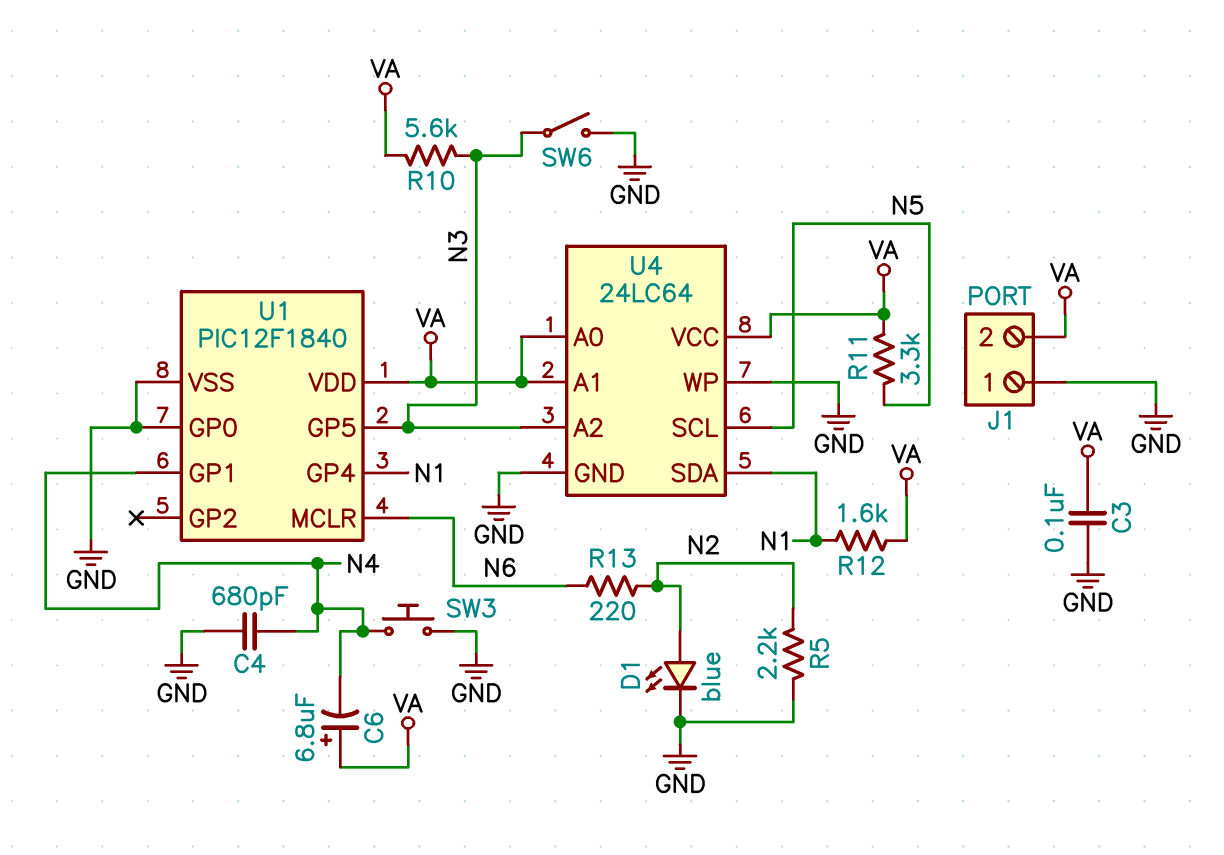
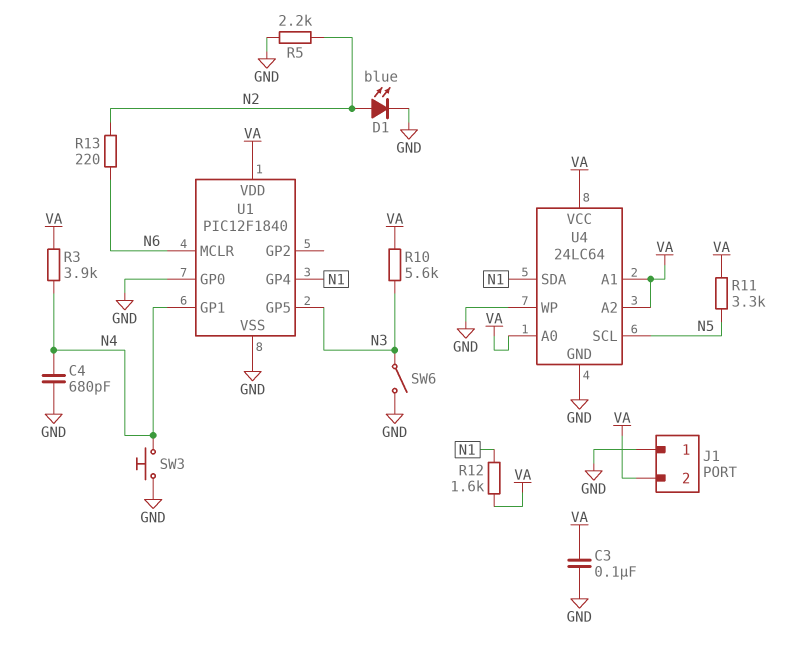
C6: 6.8uF (plus VA, minus N4) -> none
R3: none -> 3.9k (N4, VA)
U4 pin A2: N3 -> VA

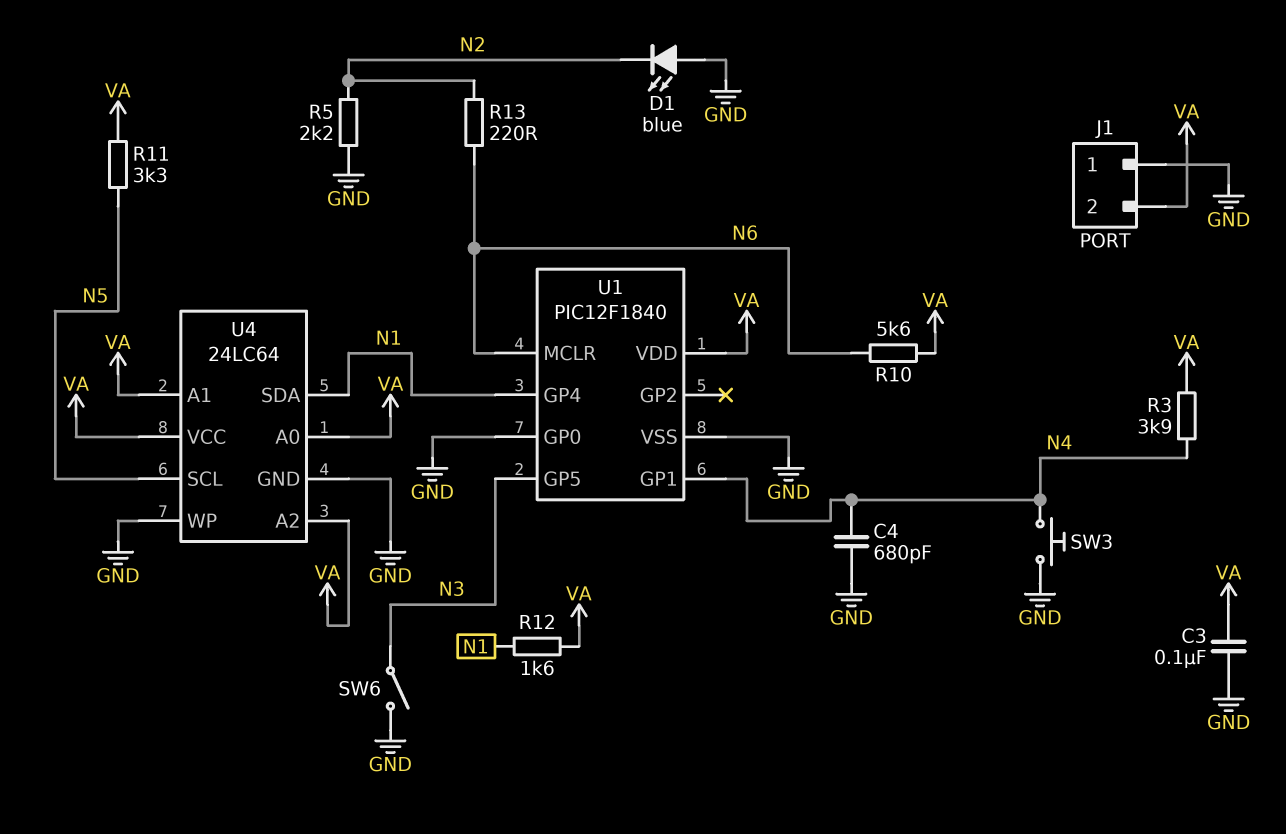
D1: LED blue (A N2, K GND) -> LED blue (A GND, K N2)
R10: 5.6k (N3, VA) -> 5.6k (N6, VA)

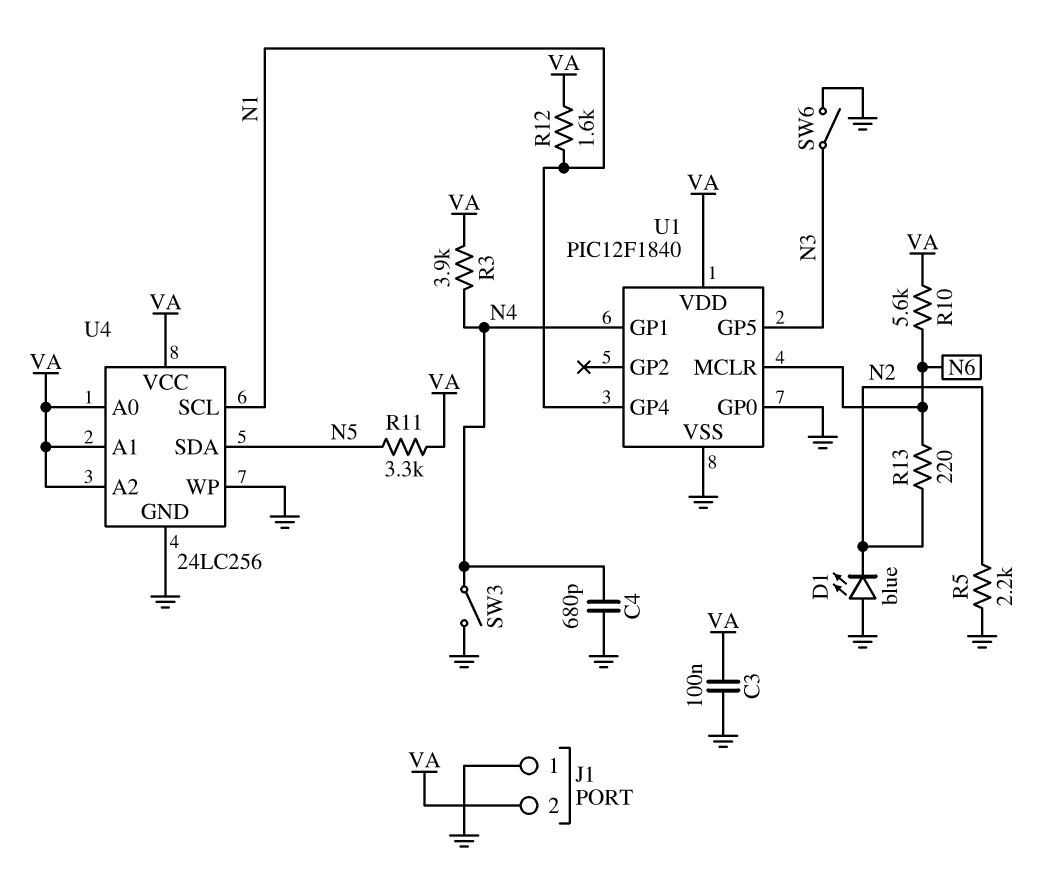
SW3: button (GND, N4) -> switch (GND, N4)
U4: 24LC64 -> 24LC256
U4 pin SCL: N5 -> N1
U4 pin SDA: N1 -> N5

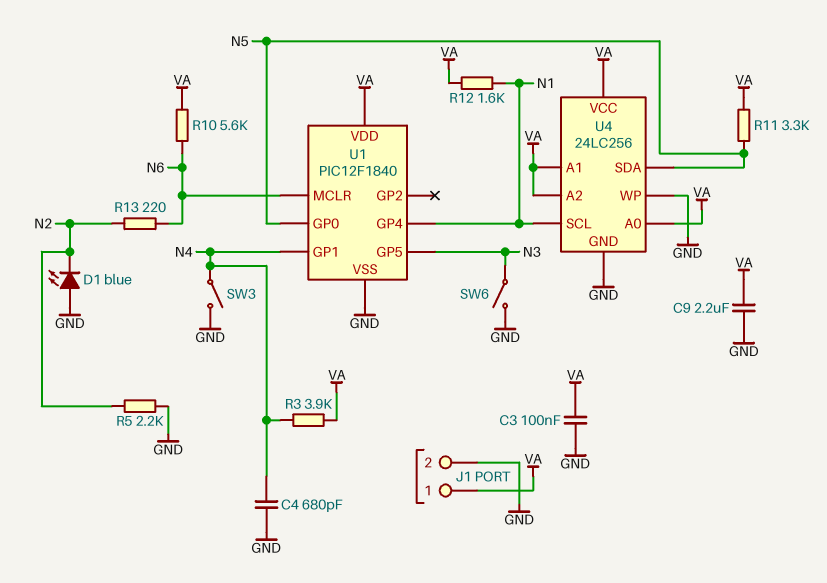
C9: none -> 2.2uF (GND, VA)
J1 pin 1: GND -> VA
J1 pin 2: VA -> GND
U1 pin GP0: GND -> N5

